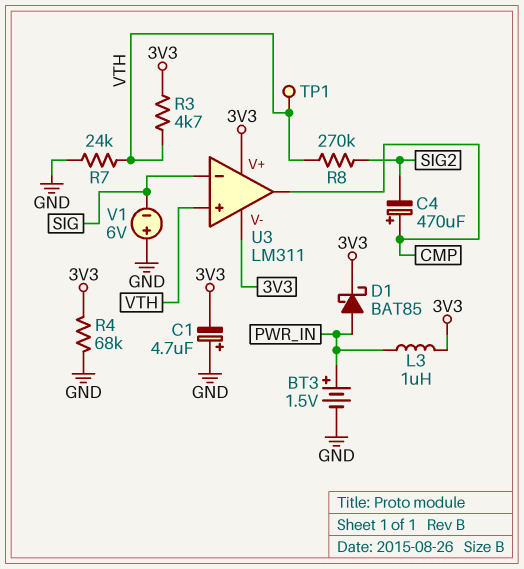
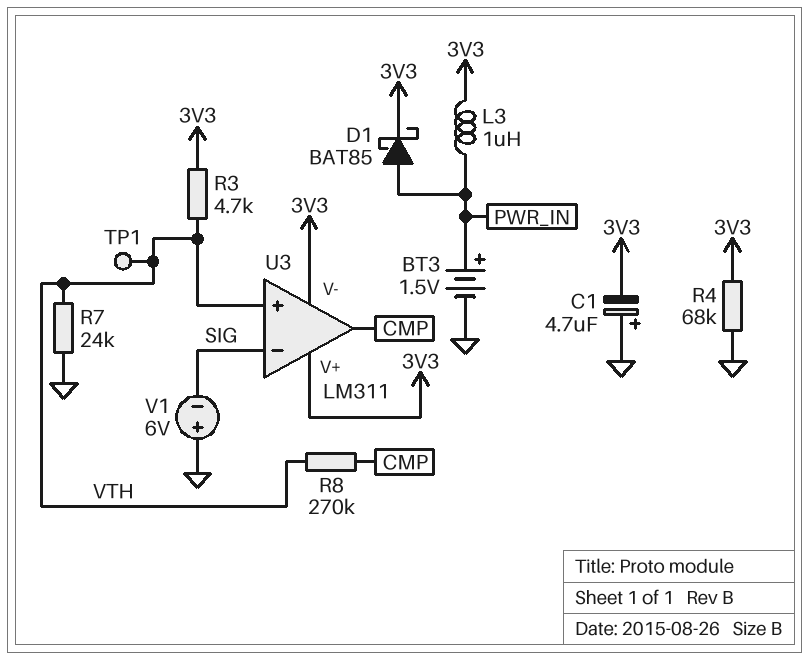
C4: 470uF (plus CMP, minus SIG2) -> none
R8: 270k (SIG2, VTH) -> 270k (CMP, VTH)

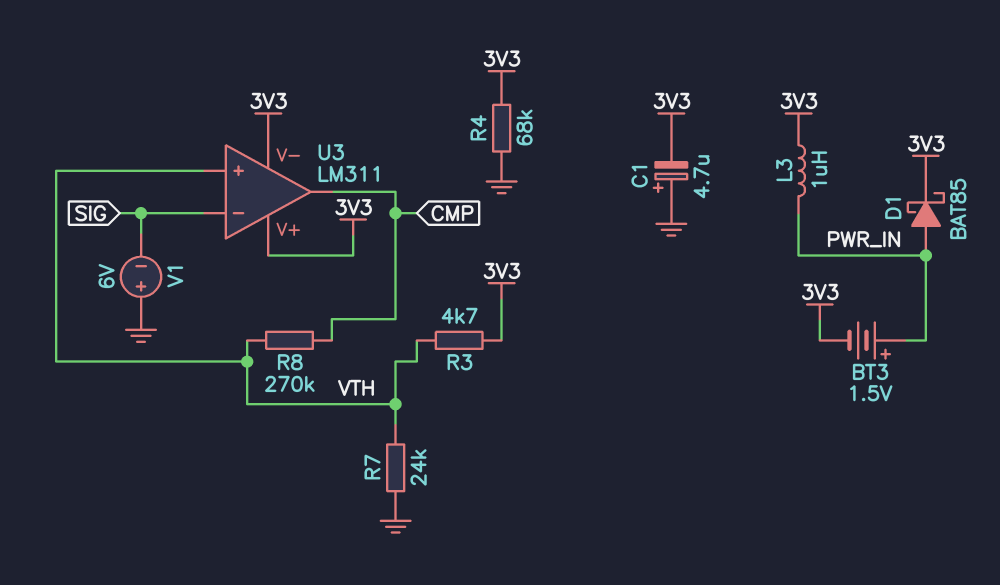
BT3: 1.5V (plus PWR_IN, minus GND) -> 1.5V (plus PWR_IN, minus 3V3)
TP1: test point (VTH) -> none

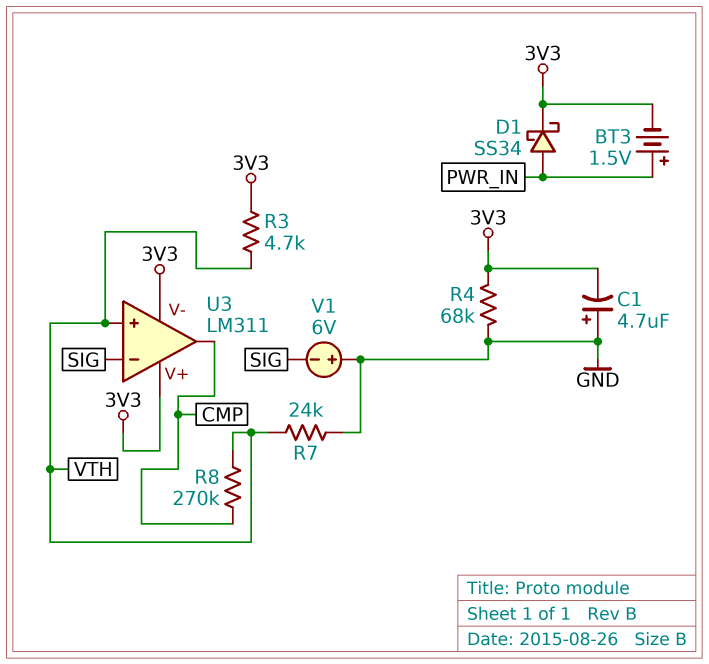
D1: schottky BAT85 (A PWR_IN, K 3V3) -> schottky SS34 (A PWR_IN, K 3V3)
L3: 1uH (3V3, PWR_IN) -> none

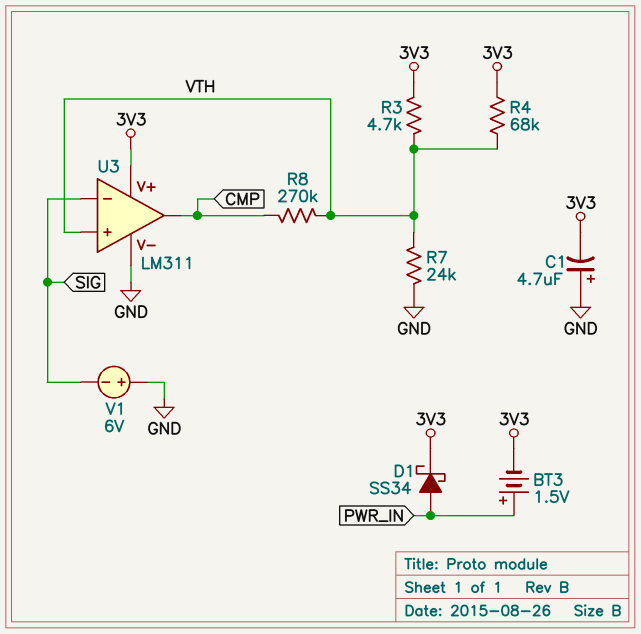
R4: 68k (3V3, GND) -> 68k (3V3, VTH)
U3 pin V-: 3V3 -> GND

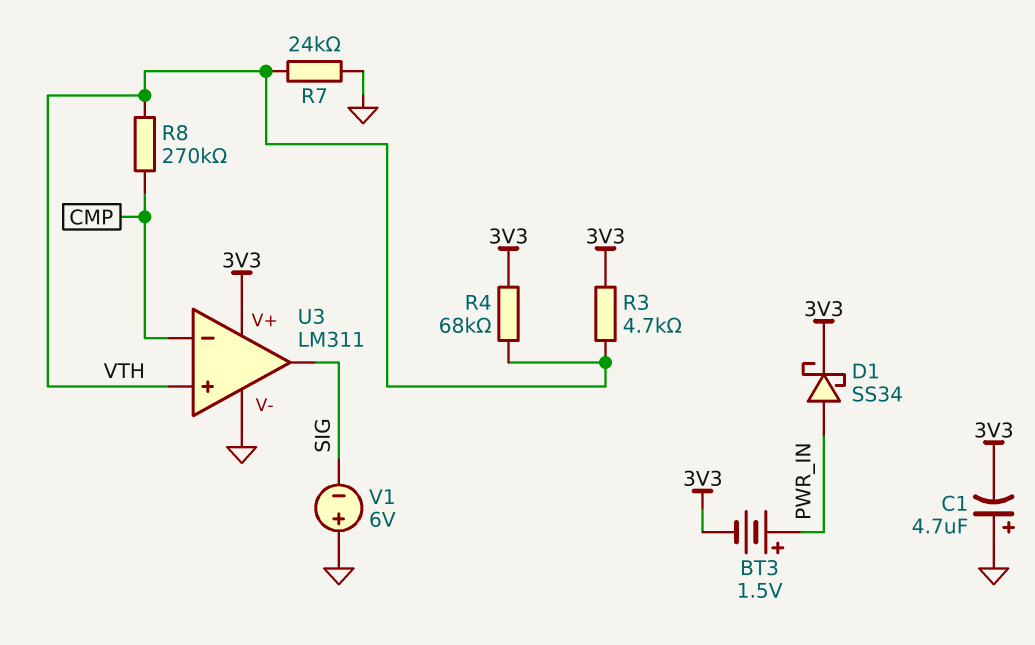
U3 pin in-: SIG -> CMP
U3 pin out: CMP -> SIG

